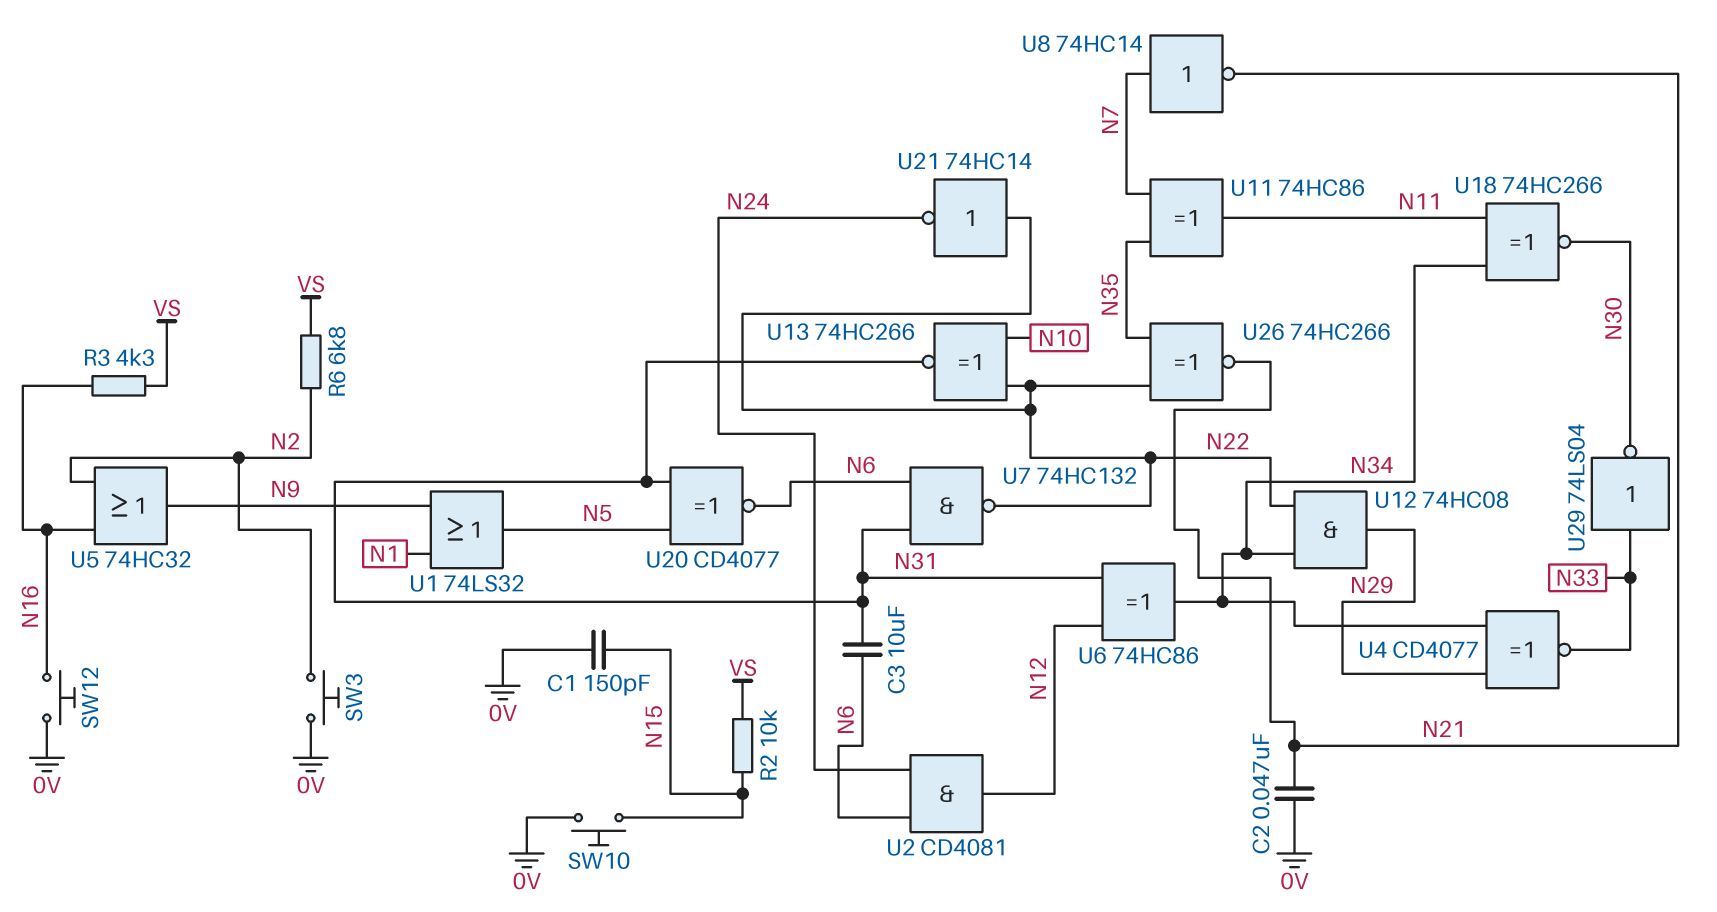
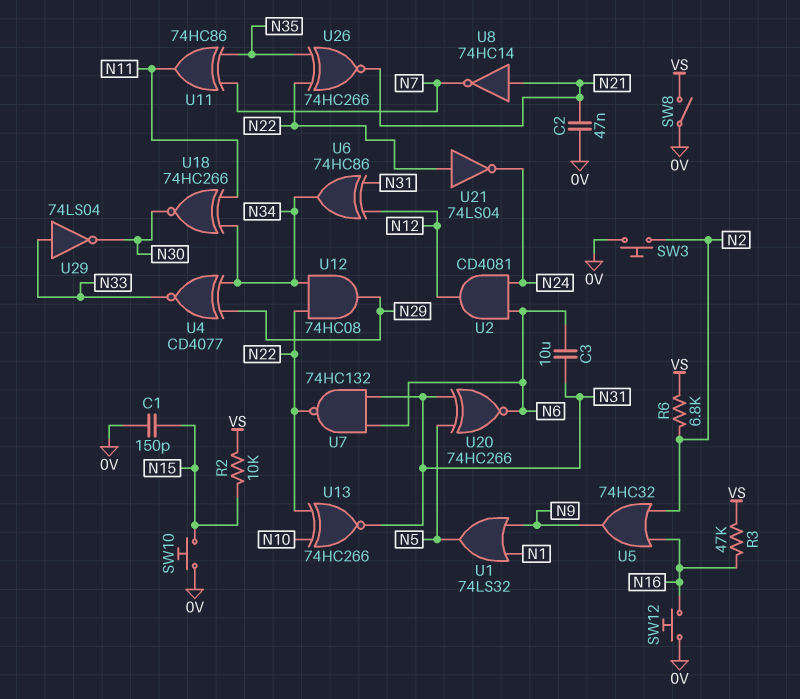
R3: 4.3k (N16, VS) -> 47k (N16, VS)
SW8: none -> switch (0V, VS)
U8: NOT 74HC14 (in N7, out N21) -> NOT 74HC14 (in N21, out N7)
U20: XNOR CD4077 (in N5, in N31, out N6) -> XNOR 74HC266 (in N5, in N31, out N6)
U21: NOT 74HC14 (in N22, out N24) -> NOT 74LS04 (in N22, out N24)

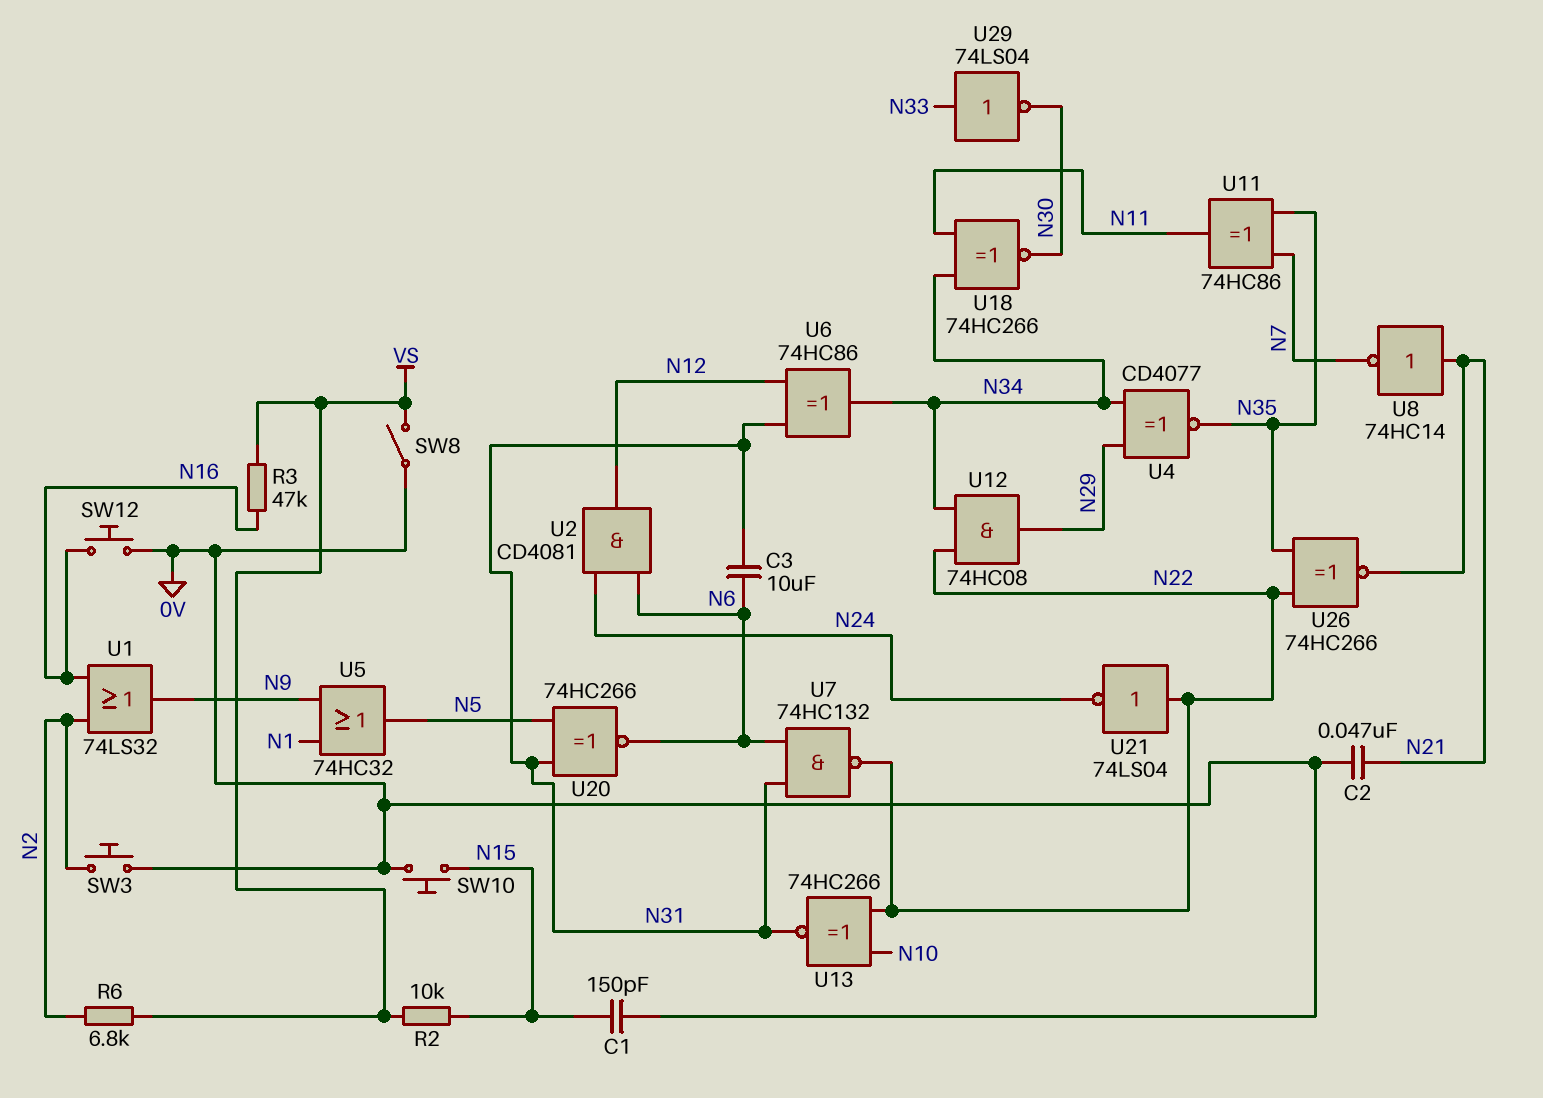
U1: OR 74LS32 (in N1, in N9, out N5) -> OR 74LS32 (in N2, in N16, out N9)
U4: XNOR CD4077 (in N29, in N34, out N33) -> XNOR CD4077 (in N29, in N34, out N35)
U5: OR 74HC32 (in N2, in N16, out N9) -> OR 74HC32 (in N1, in N9, out N5)

